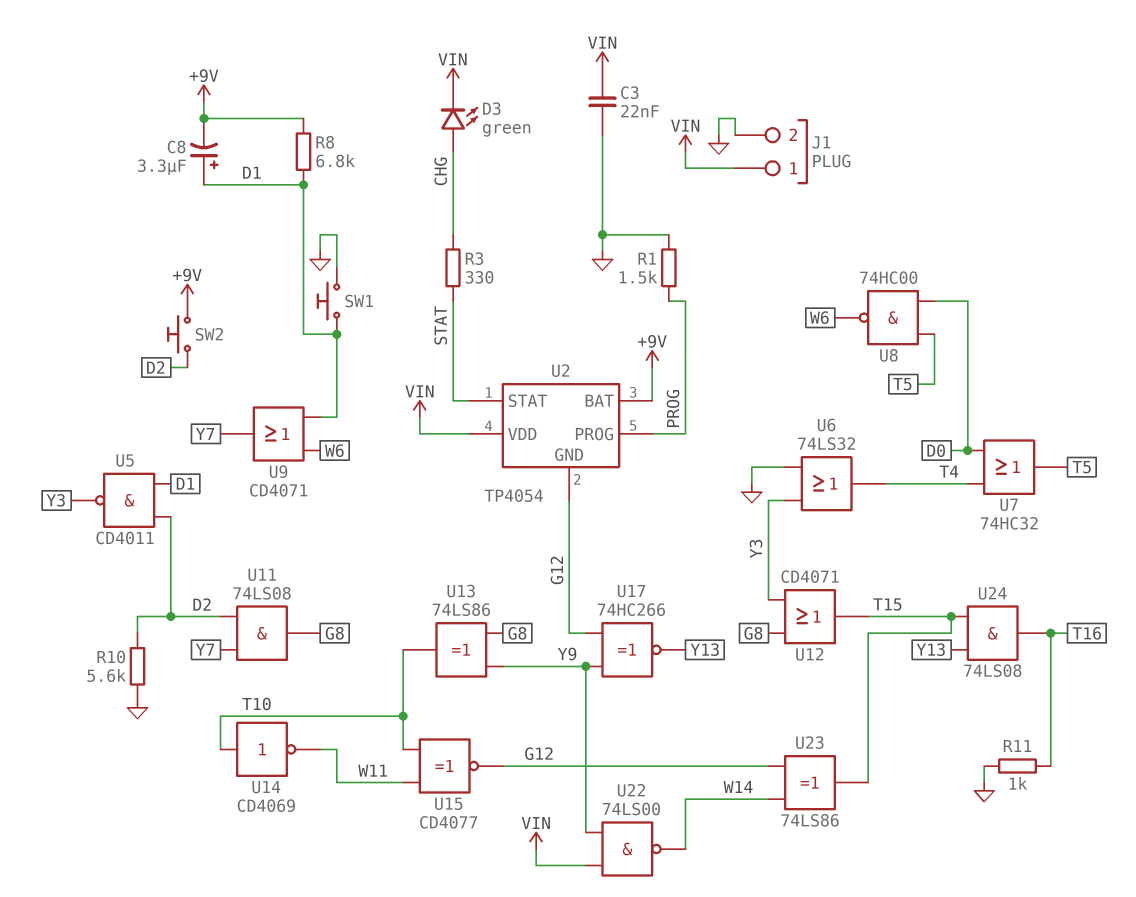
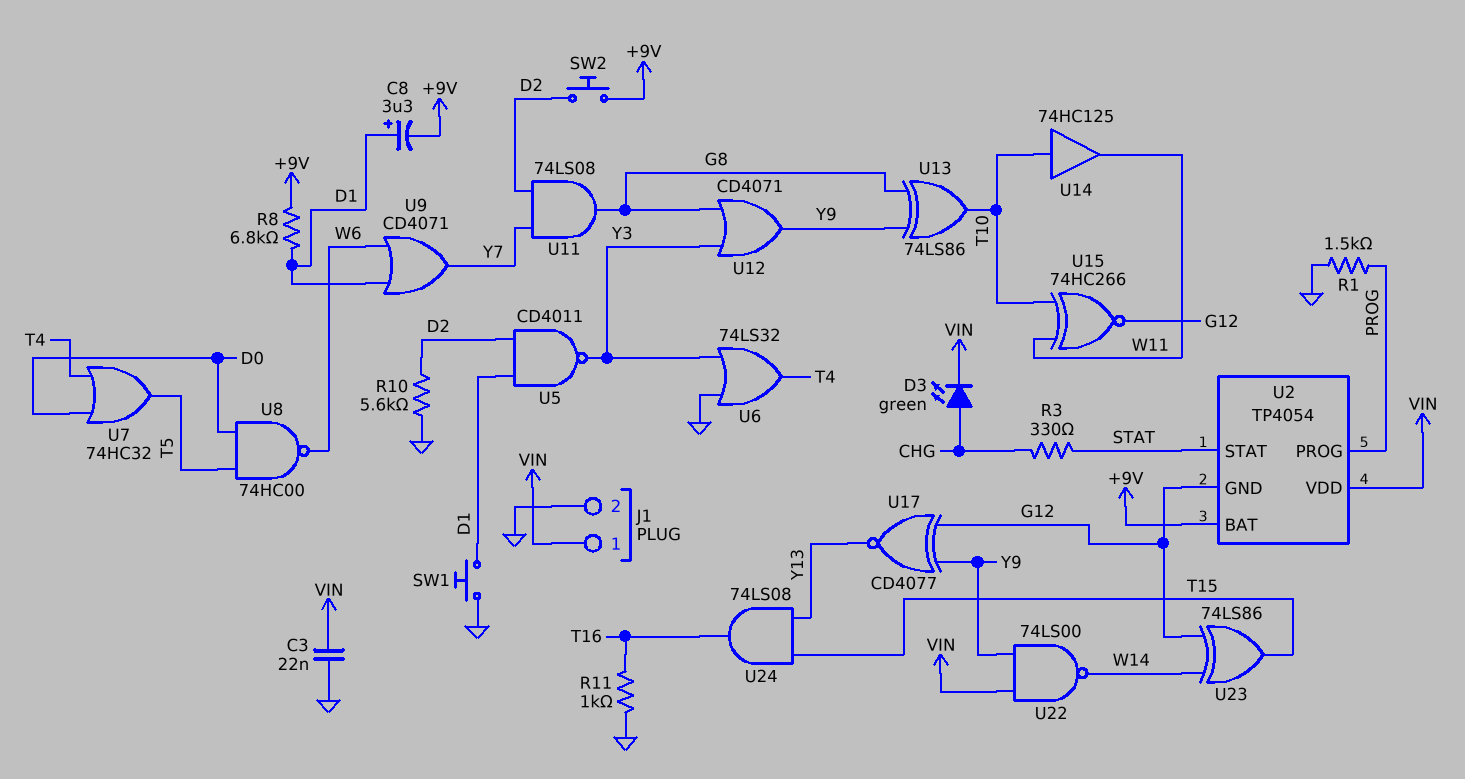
U12: OR CD4071 (in G8, in Y3, out T15) -> OR CD4071 (in G8, in Y3, out Y9)
U14: NOT CD4069 (in T10, out W11) -> buffer 74HC125 (in T10, out W11)
U15: XNOR CD4077 (in T10, in W11, out G12) -> XNOR 74HC266 (in T10, in W11, out G12)
U17: XNOR 74HC266 (in G12, in Y9, out Y13) -> XNOR CD4077 (in G12, in Y9, out Y13)

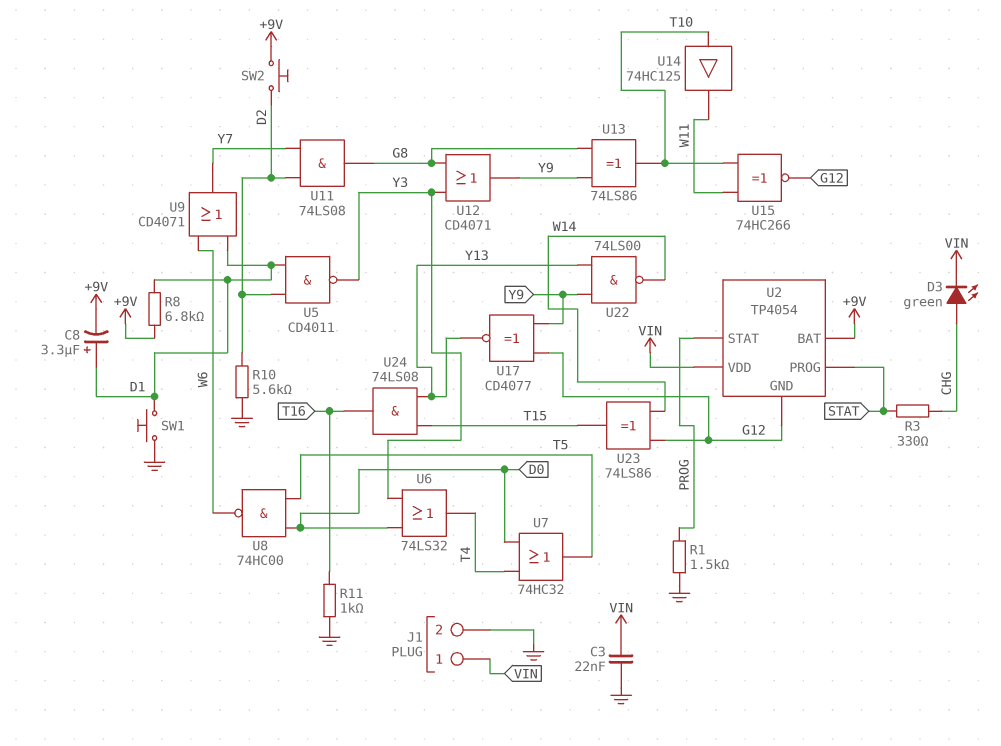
U2 pin PROG: PROG -> STAT
U2 pin STAT: STAT -> PROG
U6: OR 74LS32 (in GND, in Y3, out T4) -> OR 74LS32 (in D0, in Y3, out T4)
U22: NAND 74LS00 (in VIN, in Y9, out W14) -> NAND 74LS00 (in Y9, in Y13, out W14)

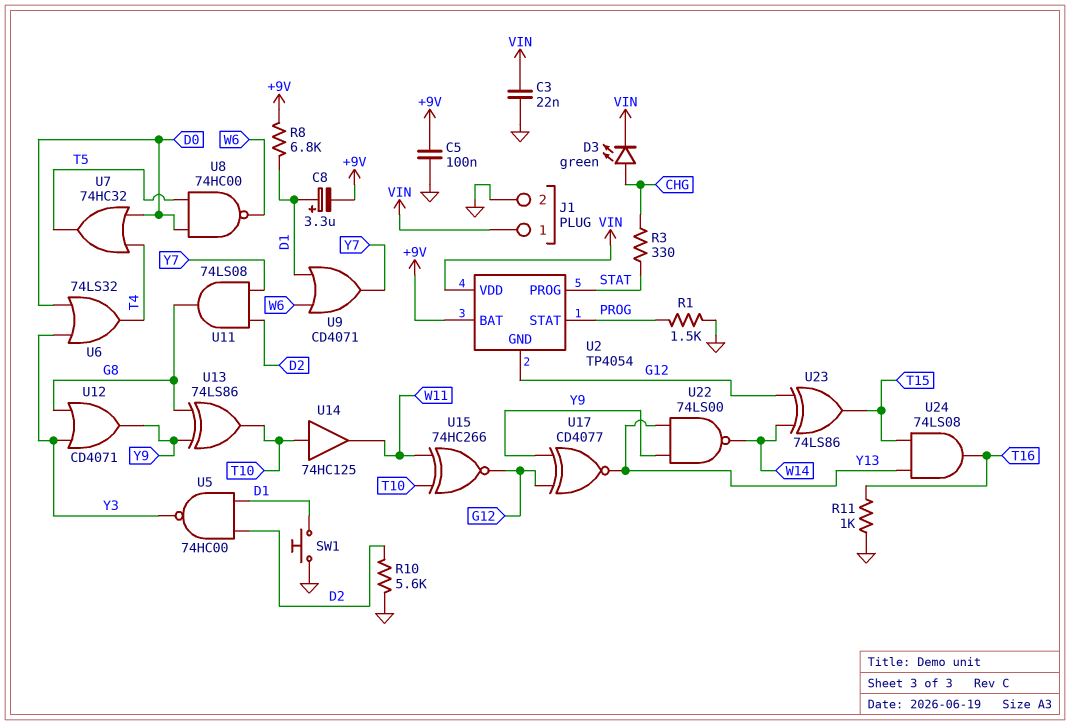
C5: none -> 100nF (+9V, GND)
SW2: button (+9V, D2) -> none
U5: NAND CD4011 (in D1, in D2, out Y3) -> NAND 74HC00 (in D1, in D2, out Y3)

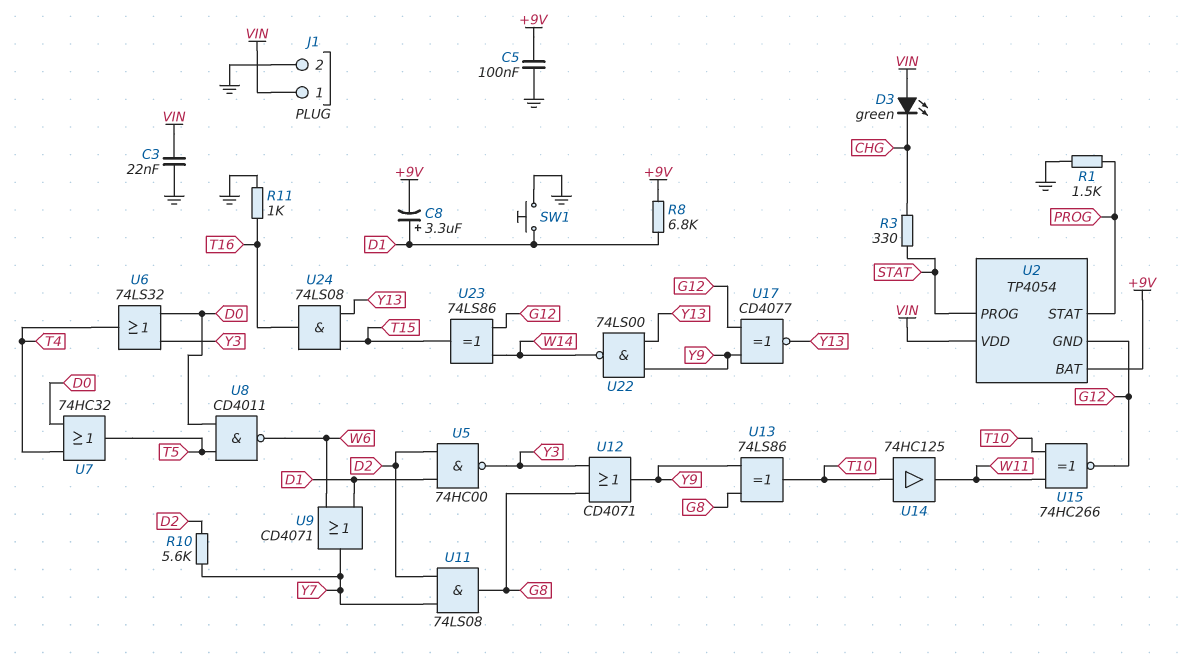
D3: LED green (A CHG, K VIN) -> LED green (A VIN, K CHG)
R10: 5.6k (D2, GND) -> 5.6k (D2, Y7)
U8: NAND 74HC00 (in D0, in T5, out W6) -> NAND CD4011 (in D0, in T5, out W6)

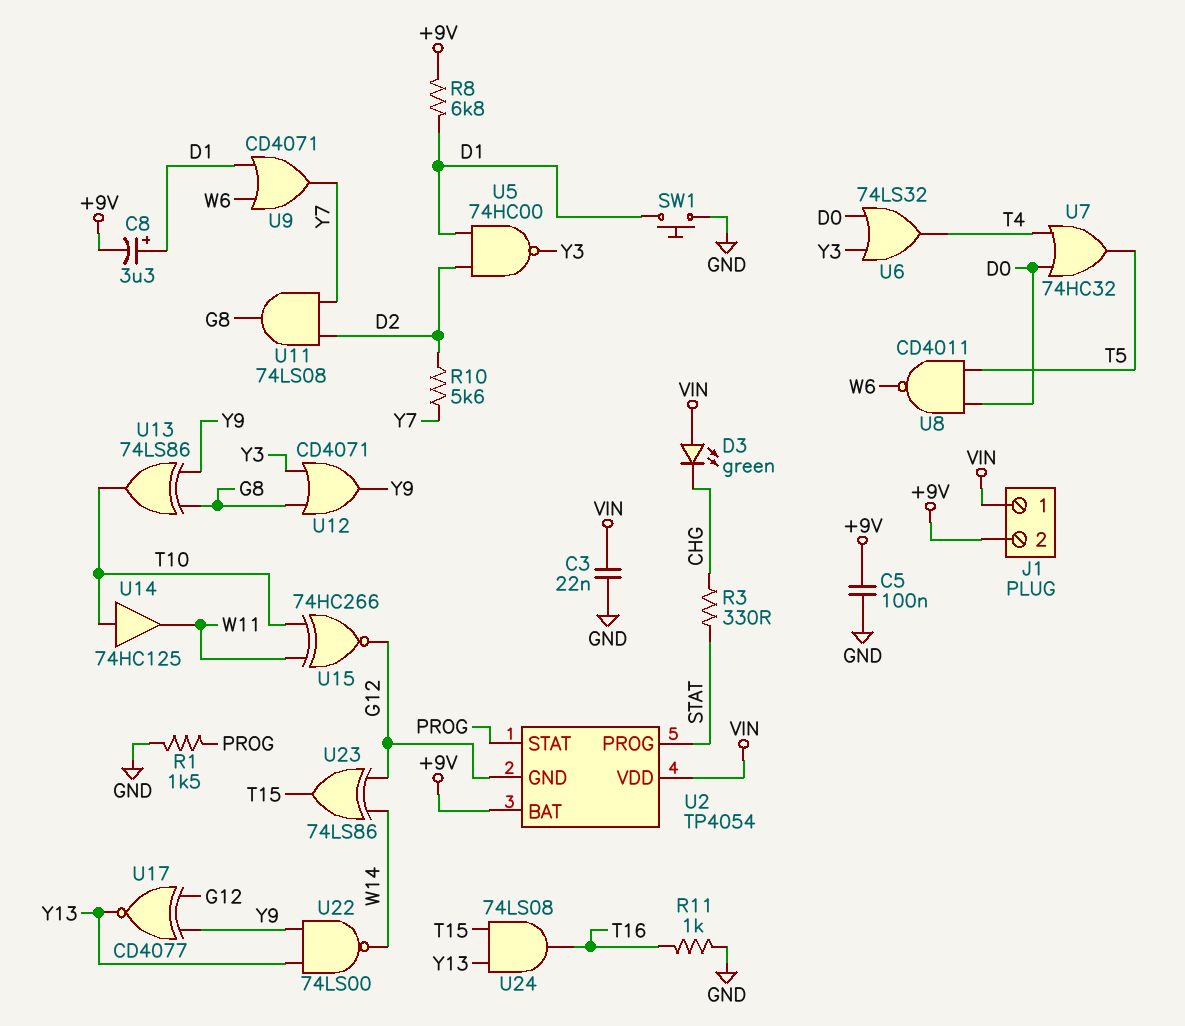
J1 pin 2: GND -> +9V

